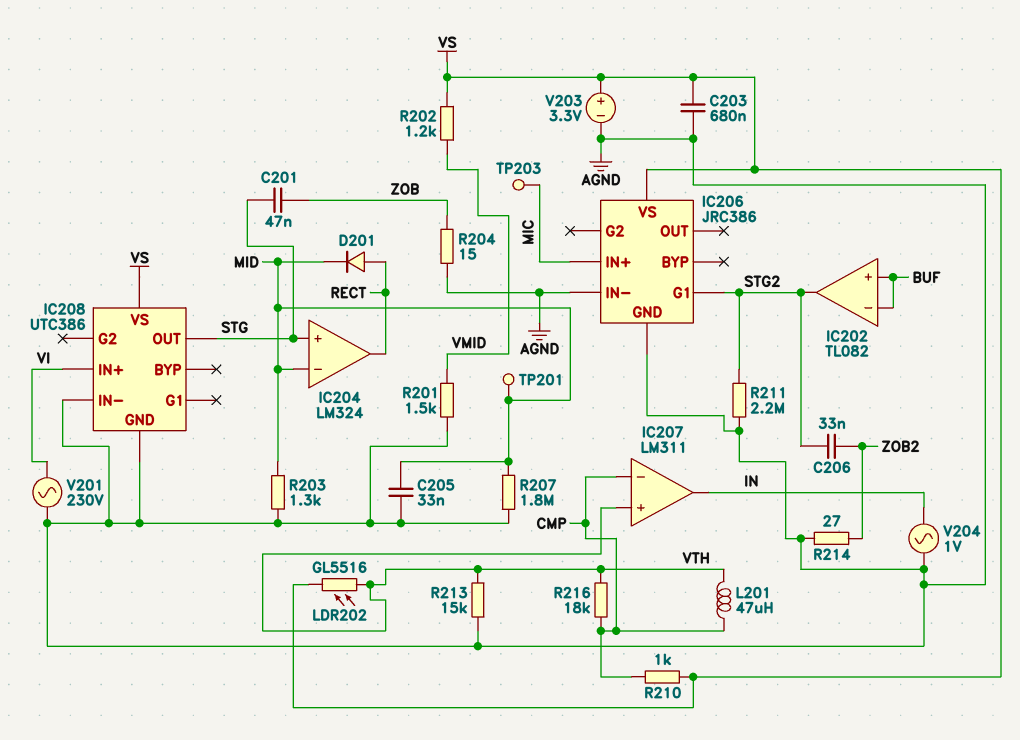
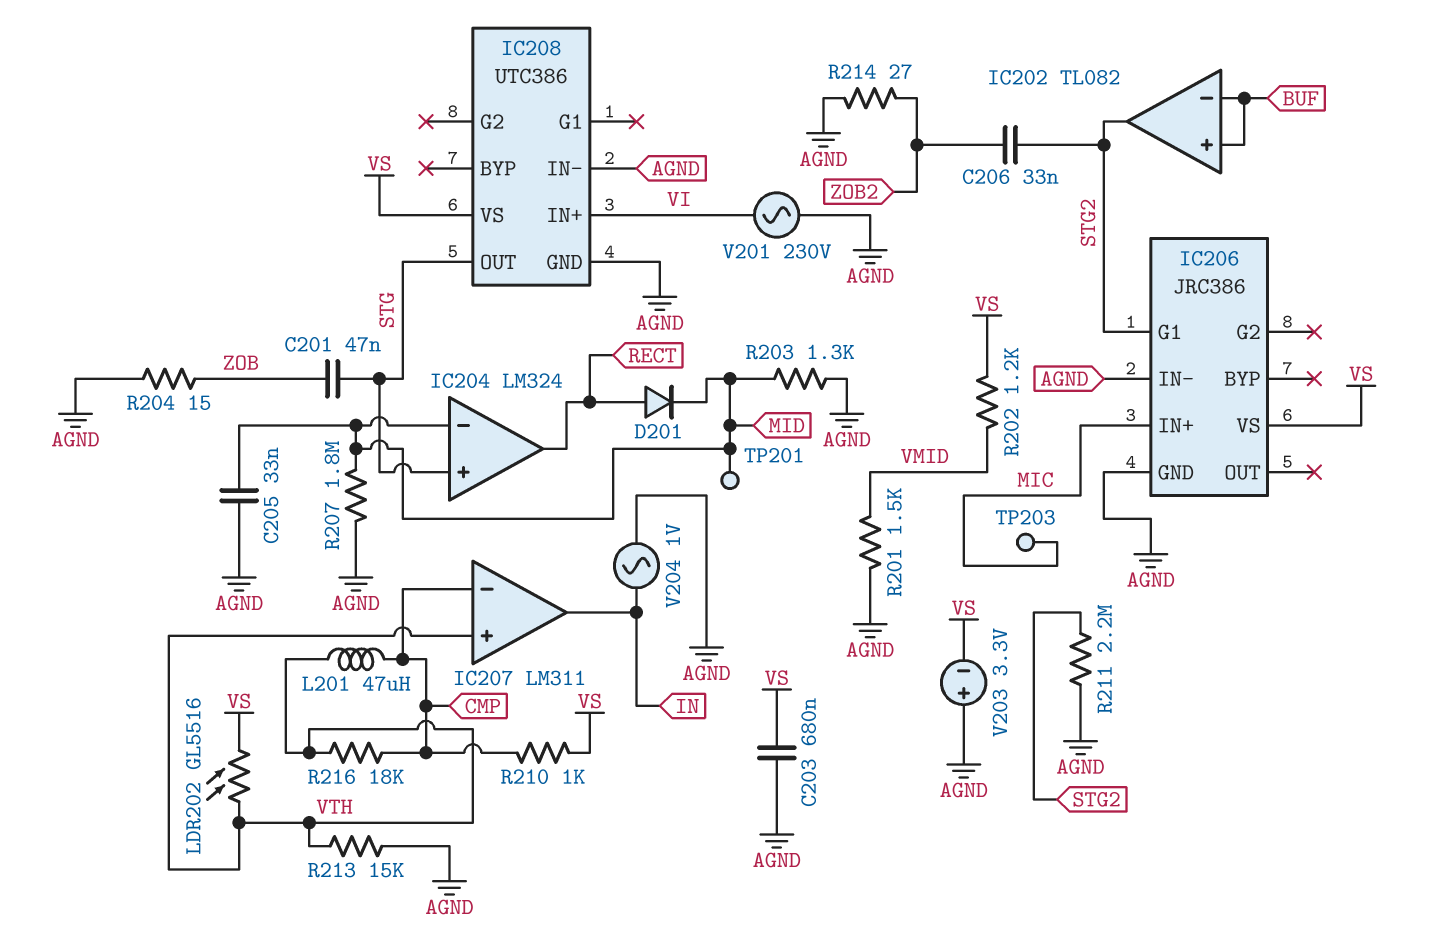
V203: 3.3V (plus VS, minus AGND) -> 3.3V (plus AGND, minus VS)

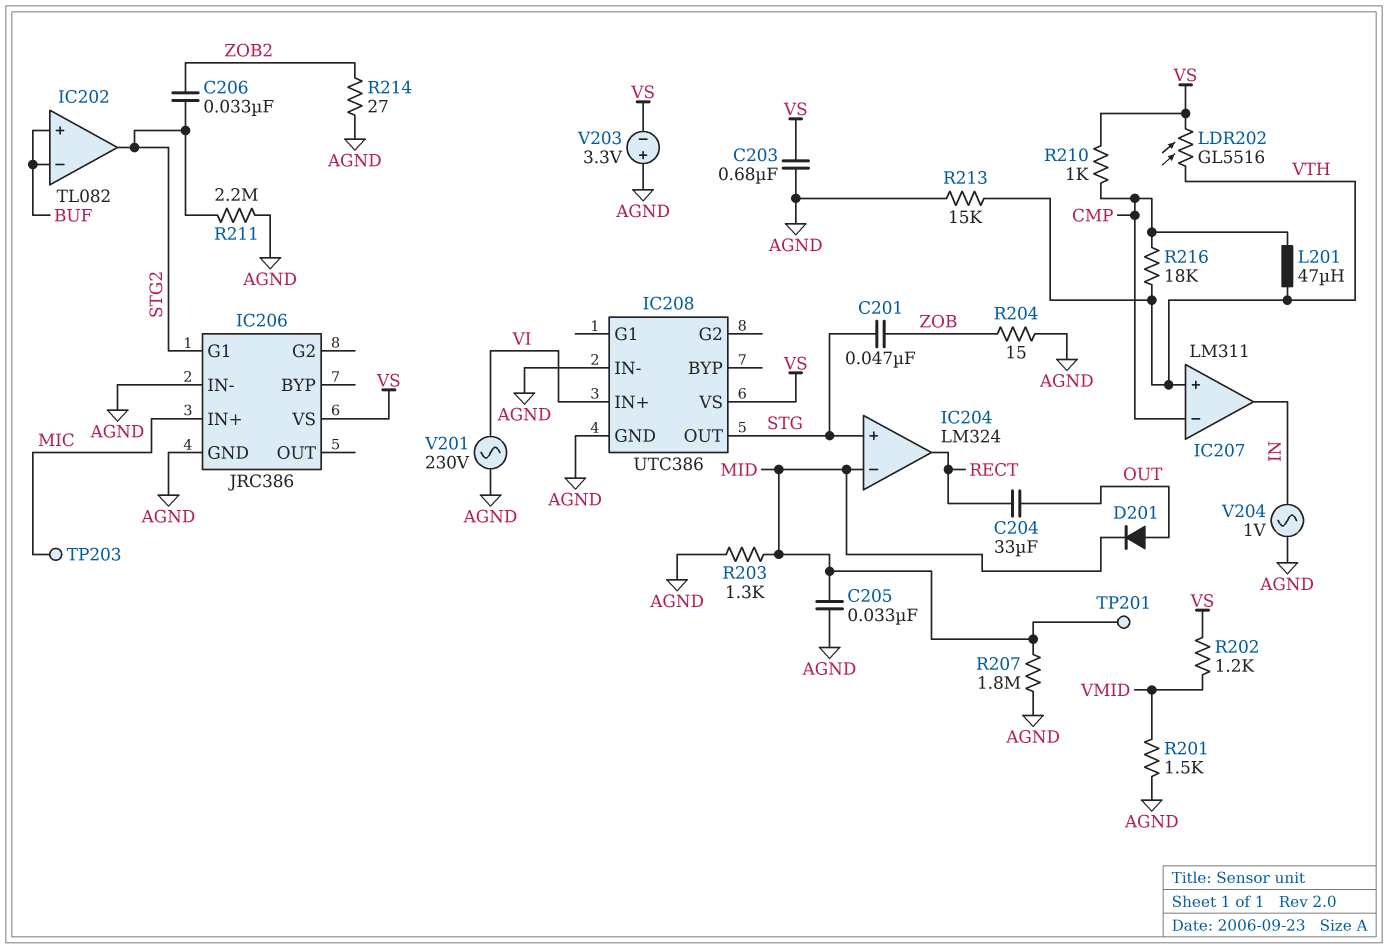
C204: none -> 33uF (OUT, RECT)
D201: diode (A RECT, K MID) -> diode (A OUT, K MID)

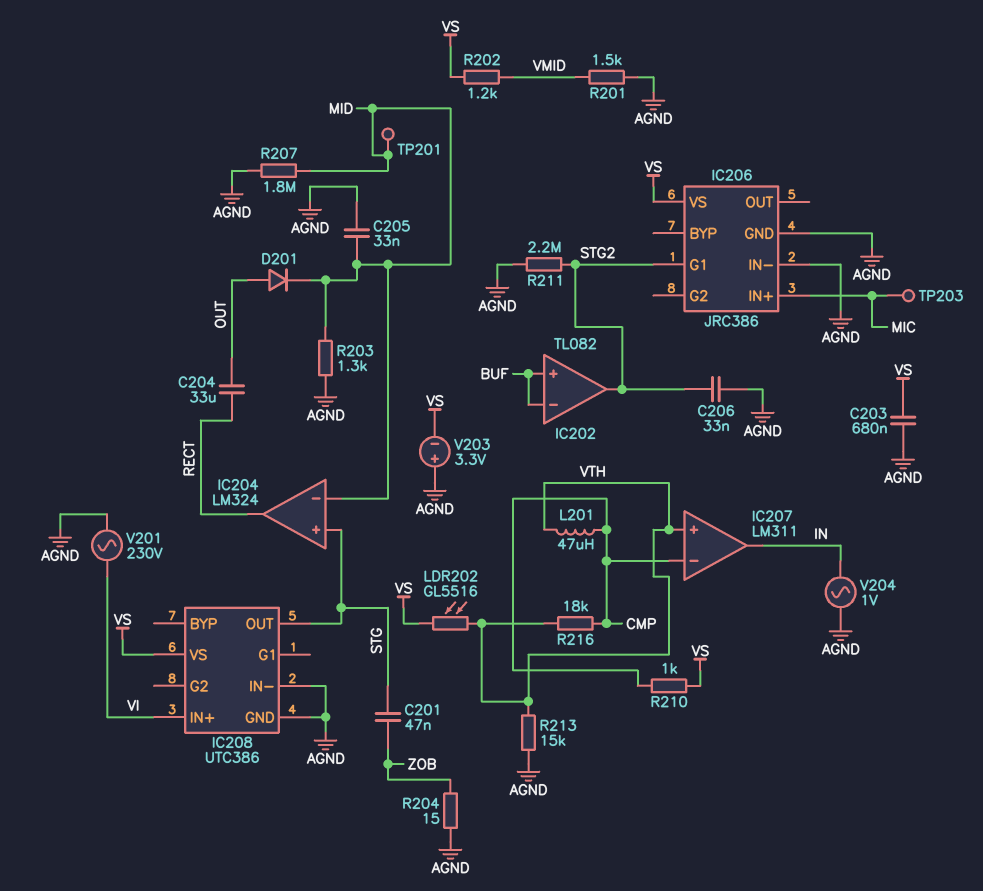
C206: 33nF (STG2, ZOB2) -> 33nF (AGND, STG2)
R214: 27 (AGND, ZOB2) -> none

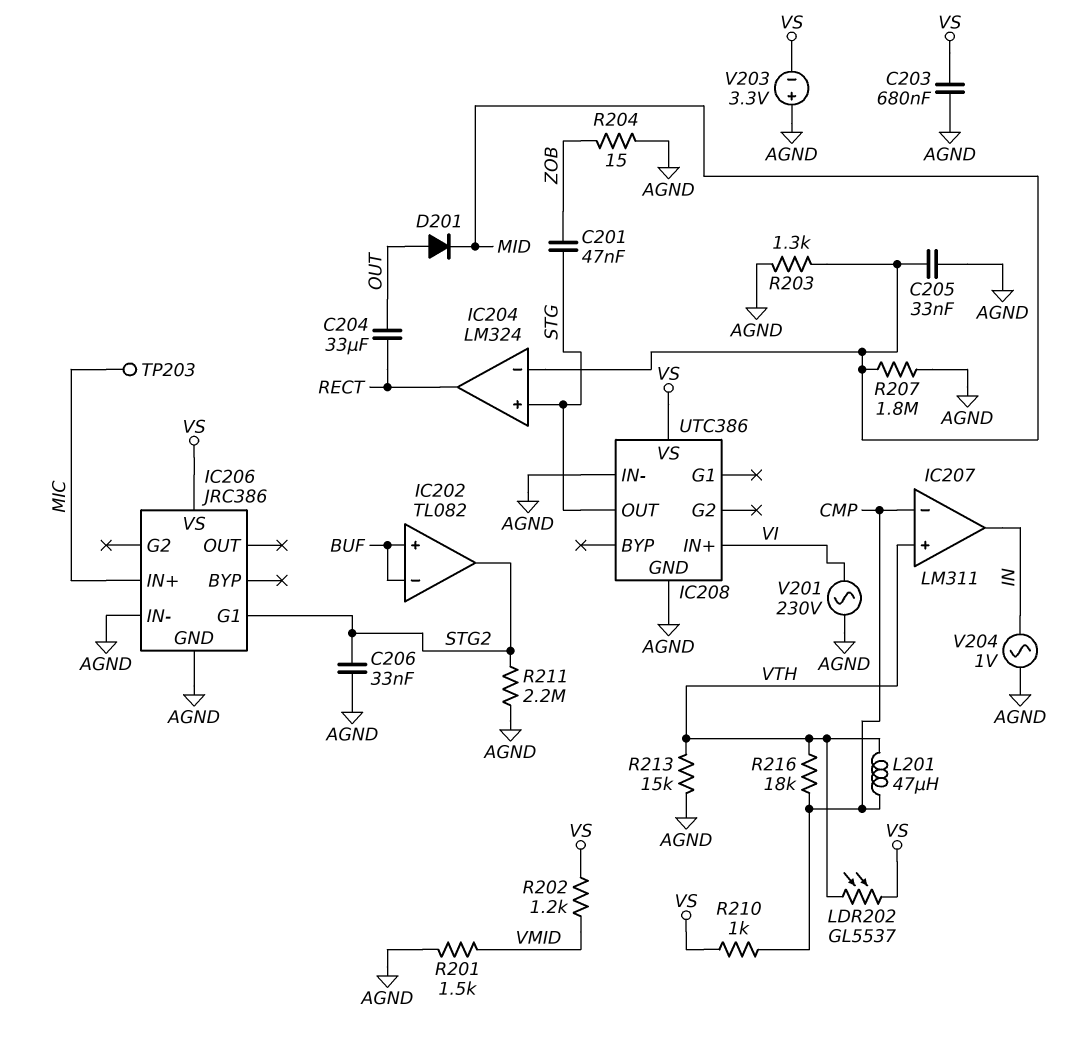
LDR202: GL5516 (VS, VTH) -> GL5537 (VS, VTH)
TP201: test point (MID) -> none

